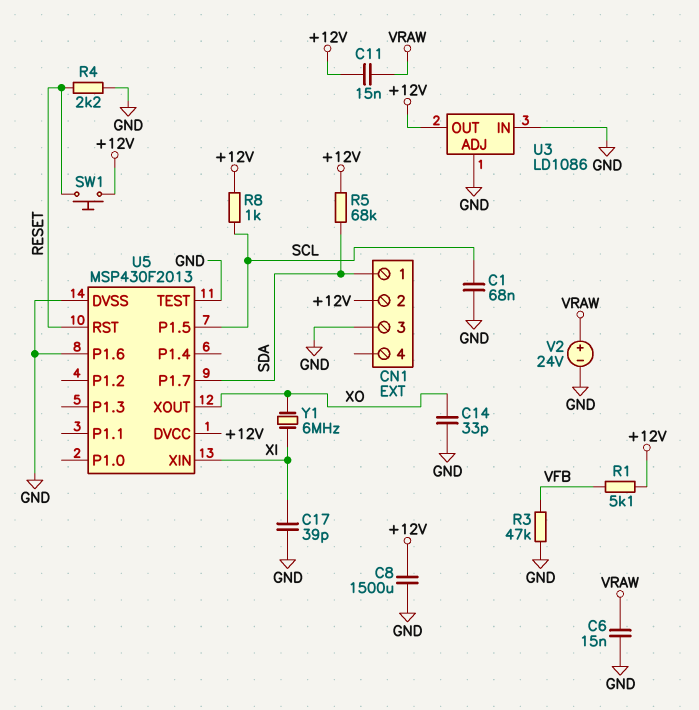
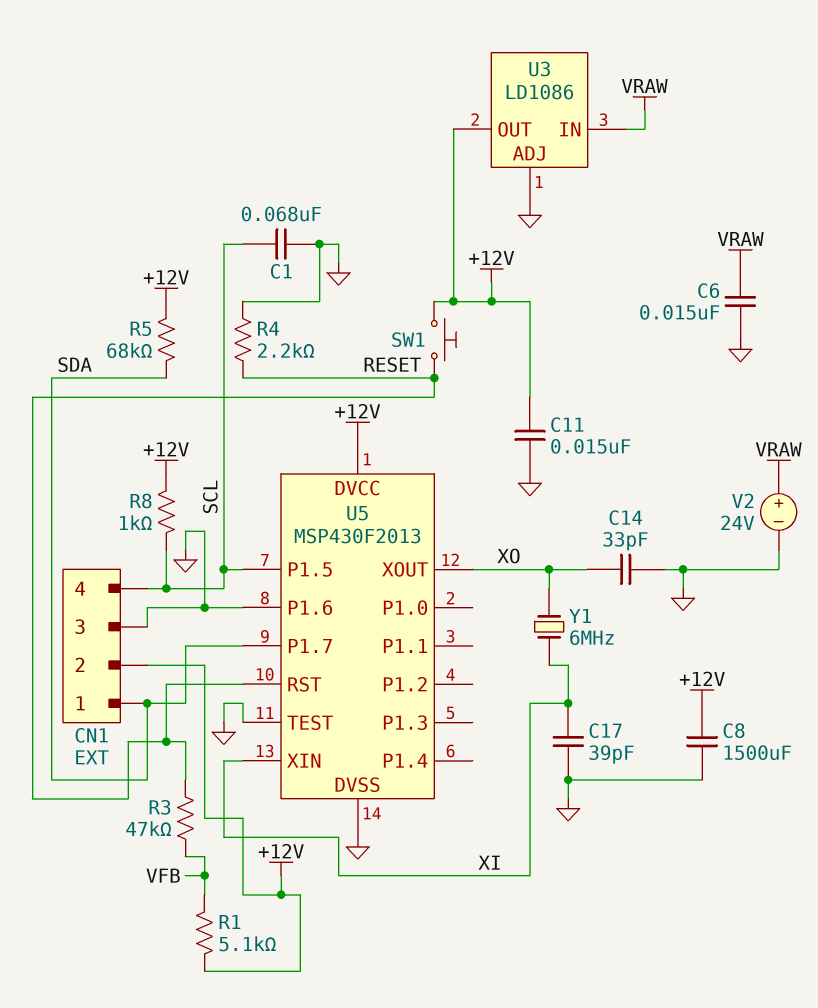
C11: 15nF (+12V, VRAW) -> 15nF (+12V, GND)
CN1 pin 4: none -> SCL
R3: 47k (GND, VFB) -> 47k (RESET, VFB)
U3 pin IN: GND -> VRAW

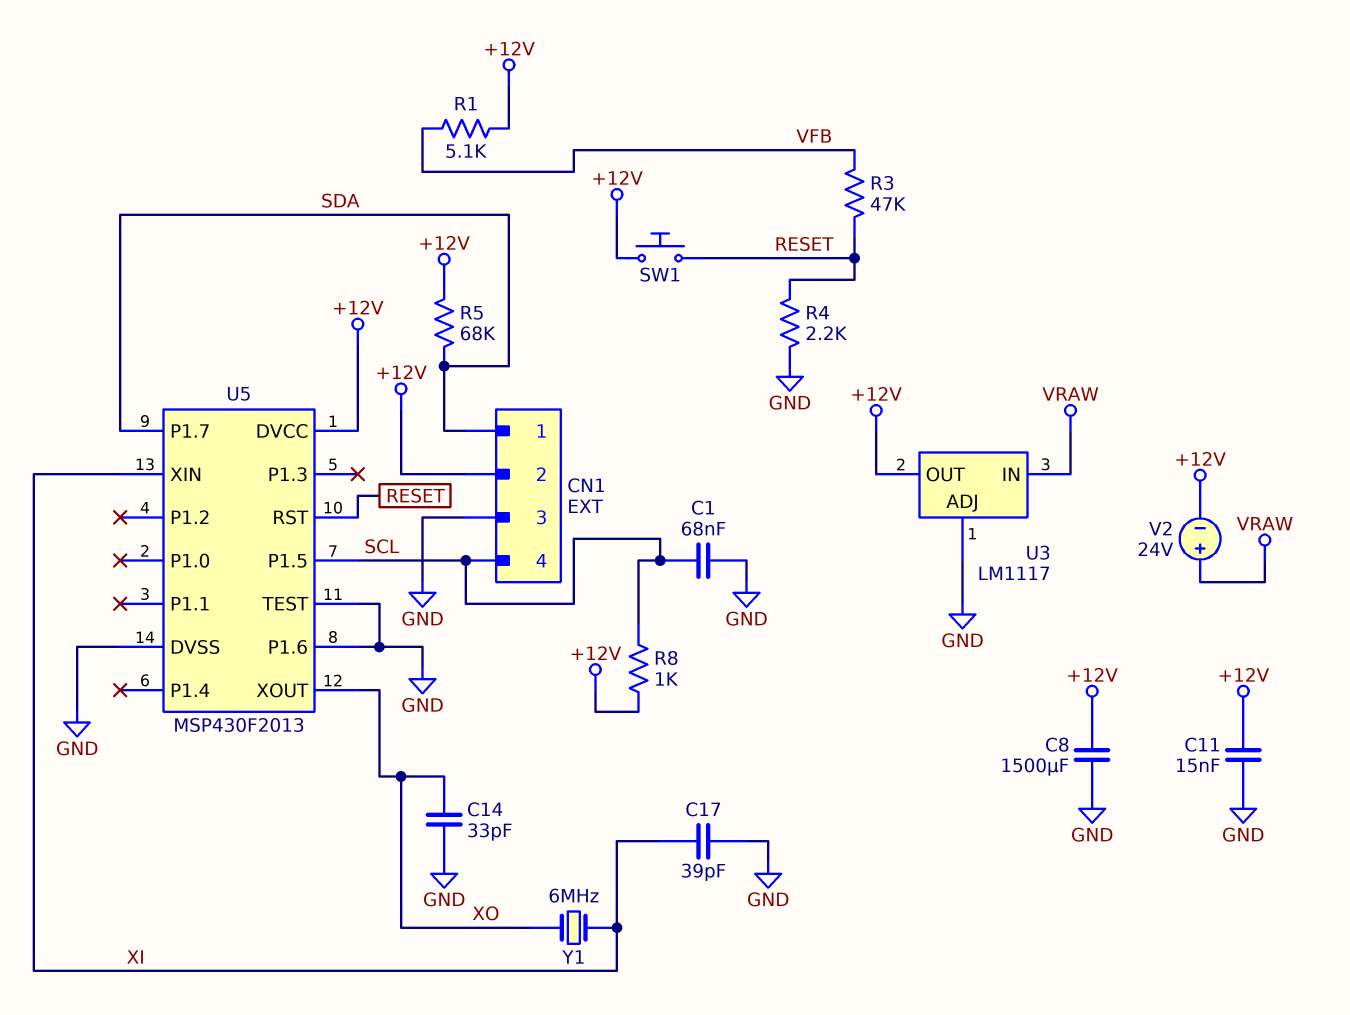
C6: 15nF (GND, VRAW) -> none
U3: LD1086 -> LM1117
V2: 24V (plus VRAW, minus GND) -> 24V (plus VRAW, minus +12V)

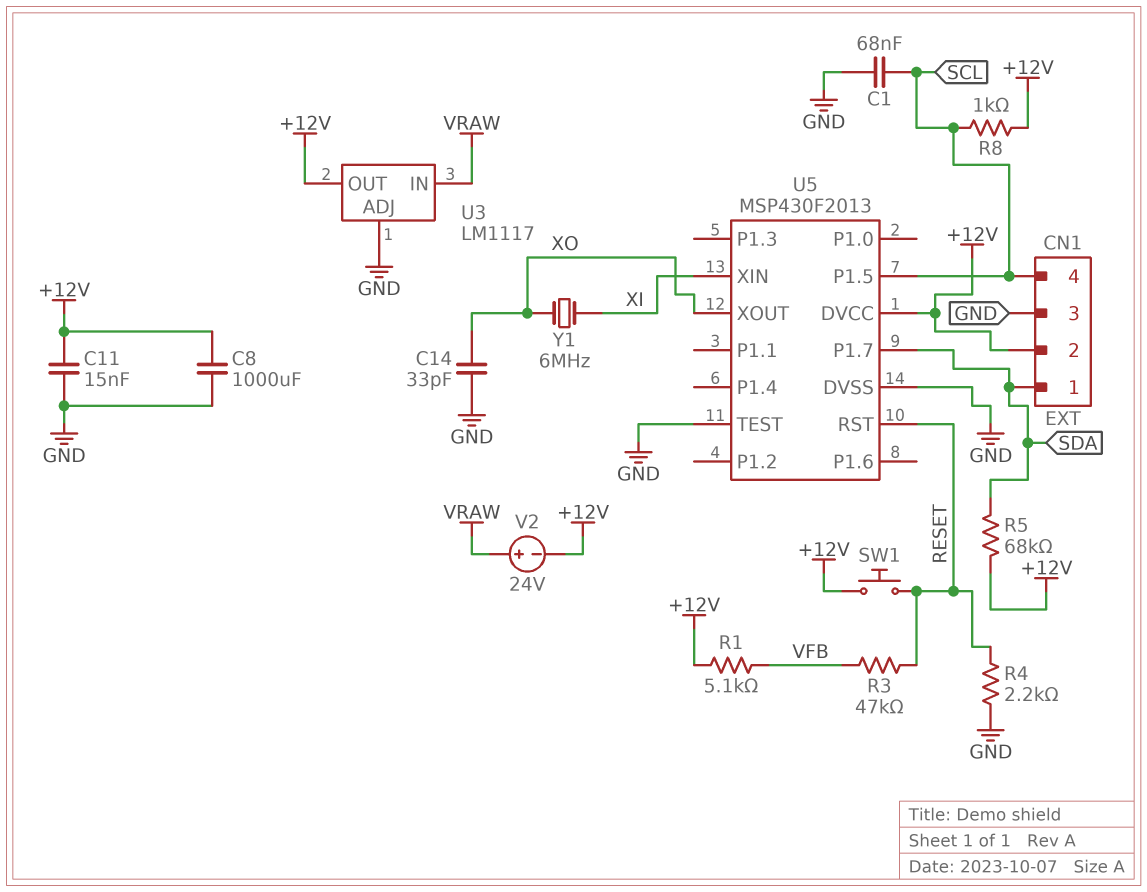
C8: 1500uF (+12V, GND) -> 1000uF (+12V, GND)
C17: 39pF (GND, XI) -> none
U5 pin P1.6: GND -> none

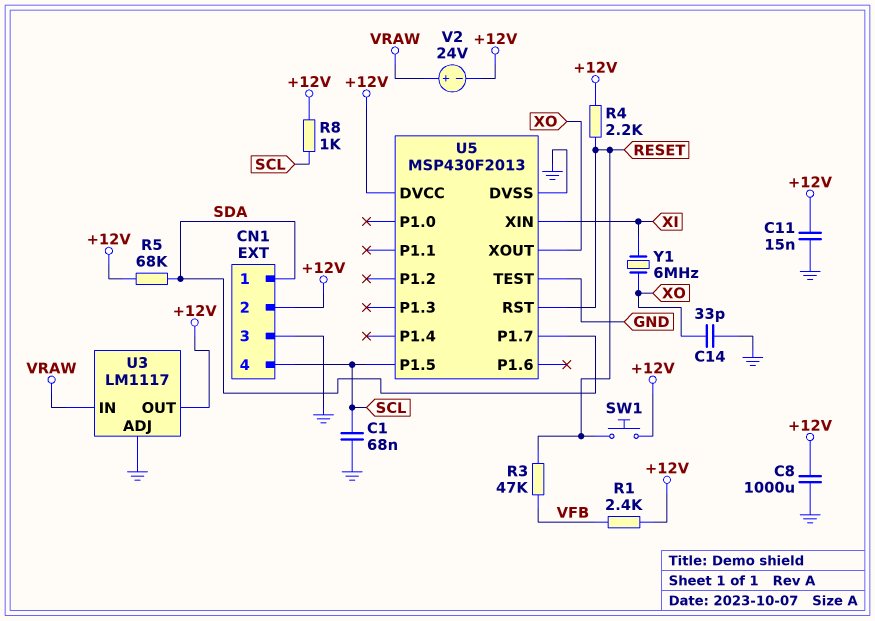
R1: 5.1k (+12V, VFB) -> 2.4k (+12V, VFB)
R4: 2.2k (GND, RESET) -> 2.2k (+12V, RESET)

